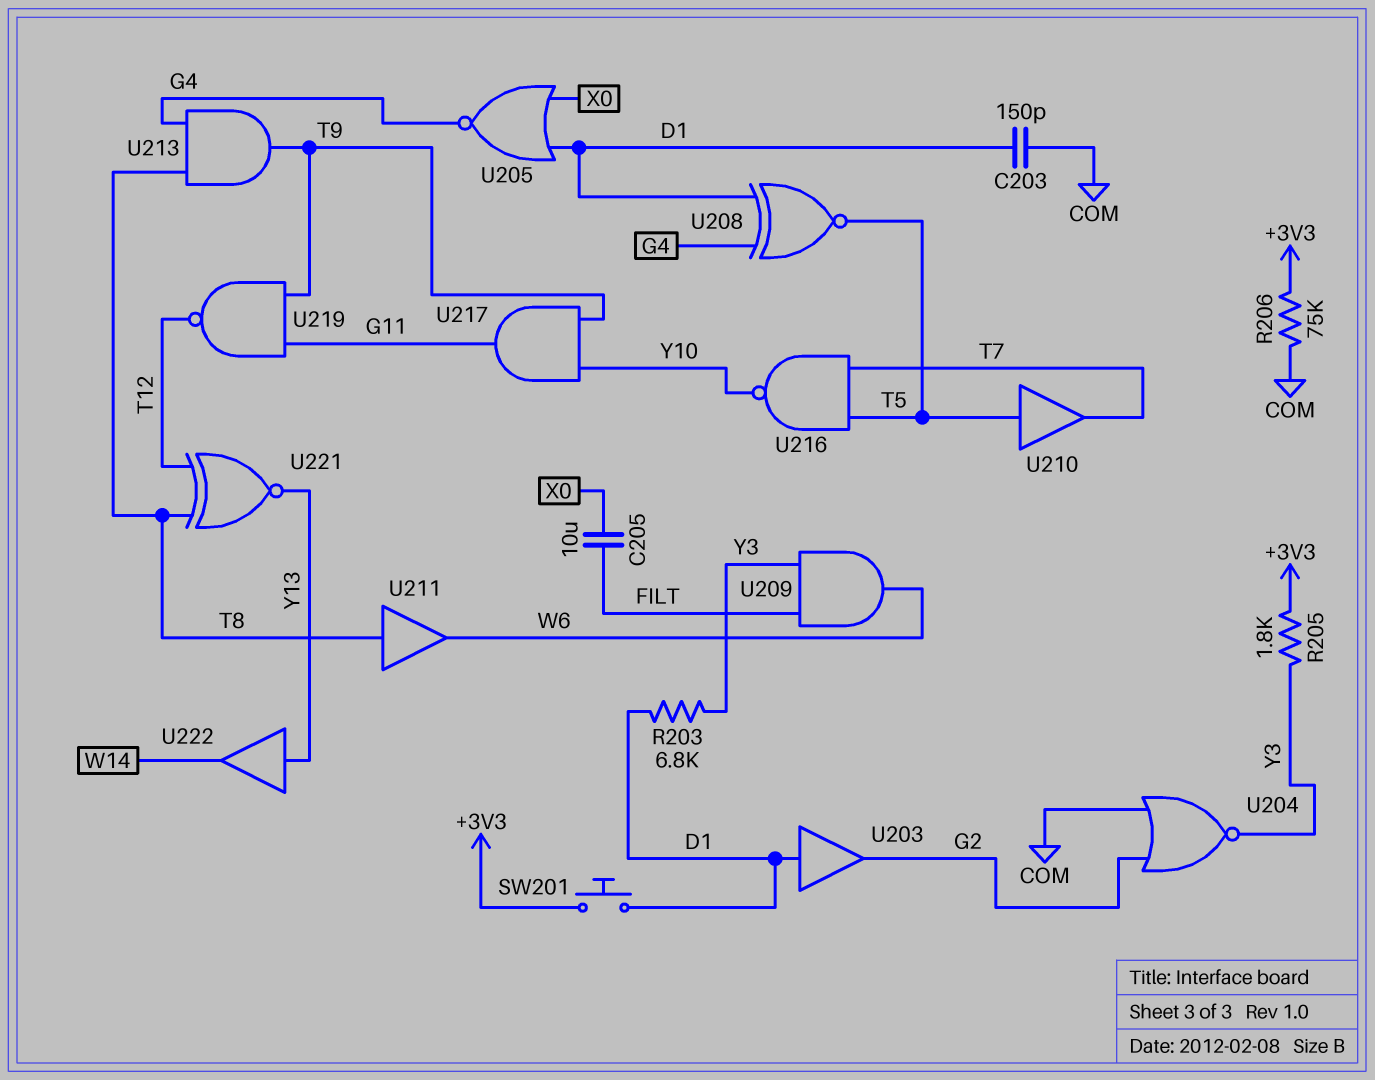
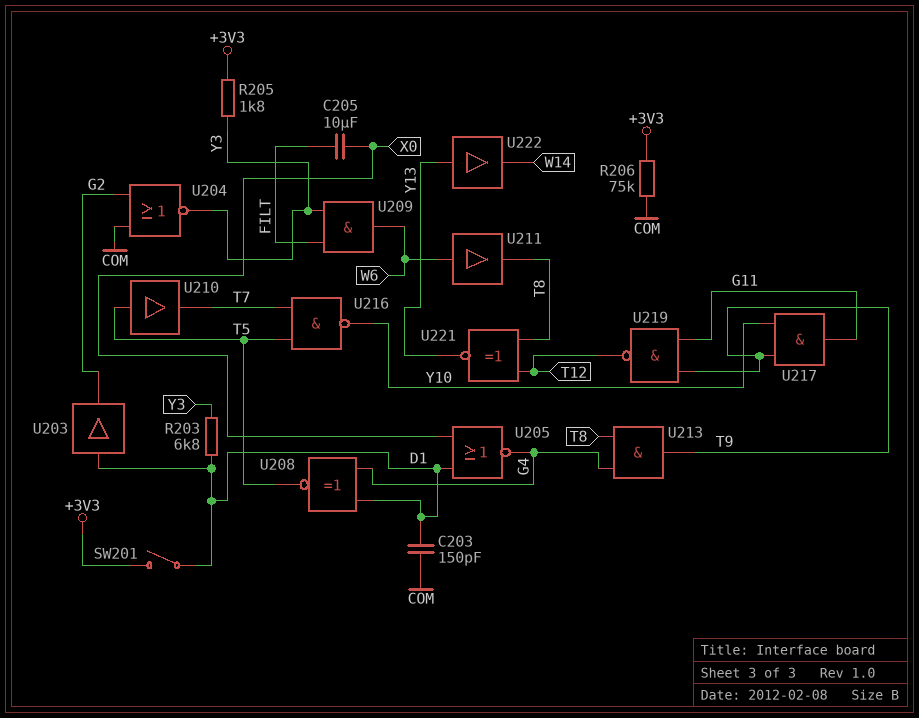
SW201: button (+3V3, D1) -> switch (+3V3, D1)
U211: buffer (in T8, out W6) -> buffer (in W6, out T8)

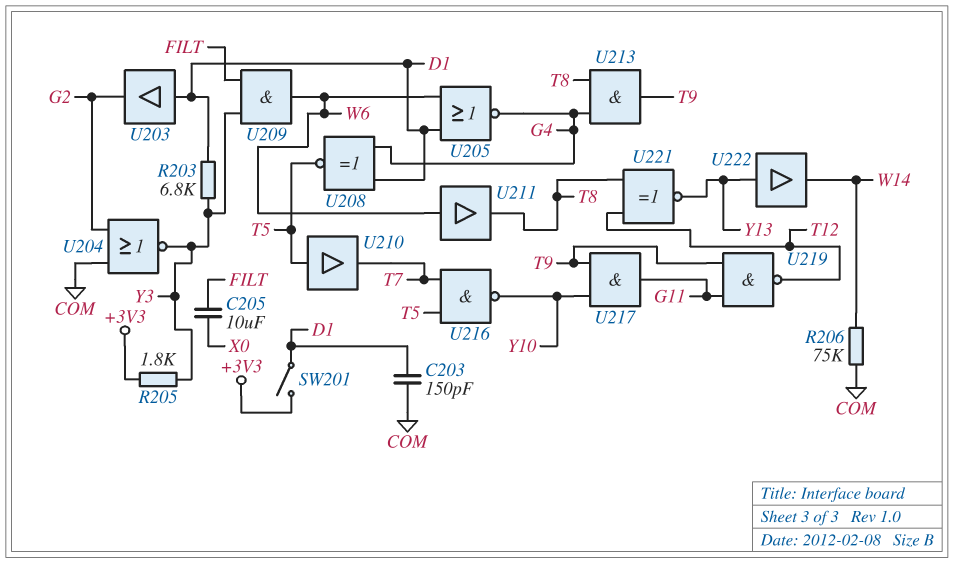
R206: 75k (+3V3, COM) -> 75k (COM, W14)
U205: NOR (in D1, in X0, out G4) -> NOR (in D1, in W6, out G4)

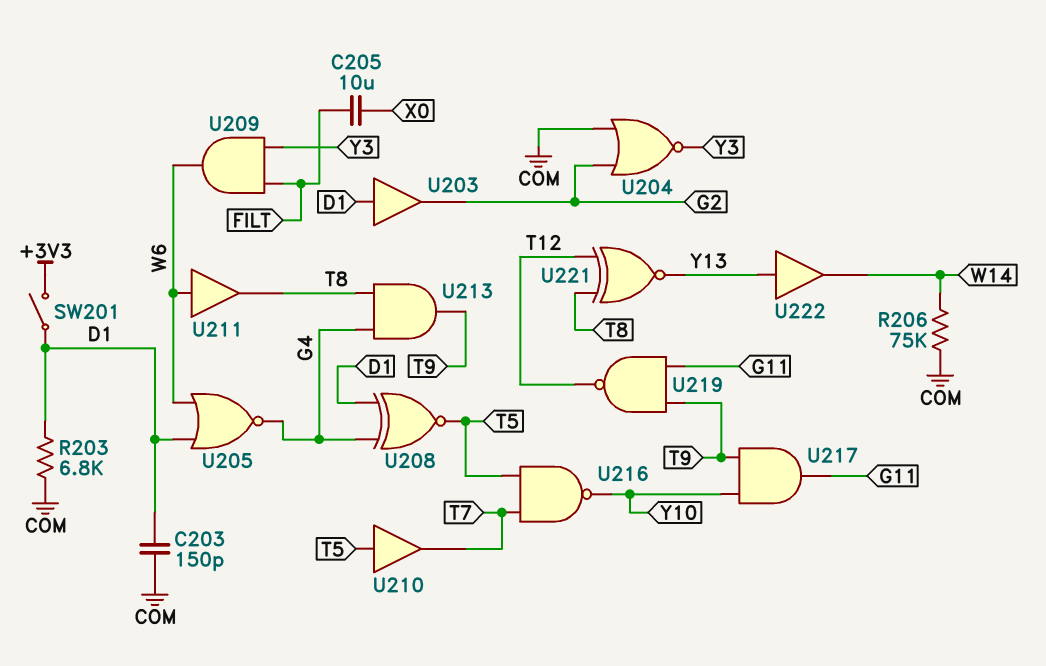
R203: 6.8k (D1, Y3) -> 6.8k (COM, D1)
R205: 1.8k (+3V3, Y3) -> none

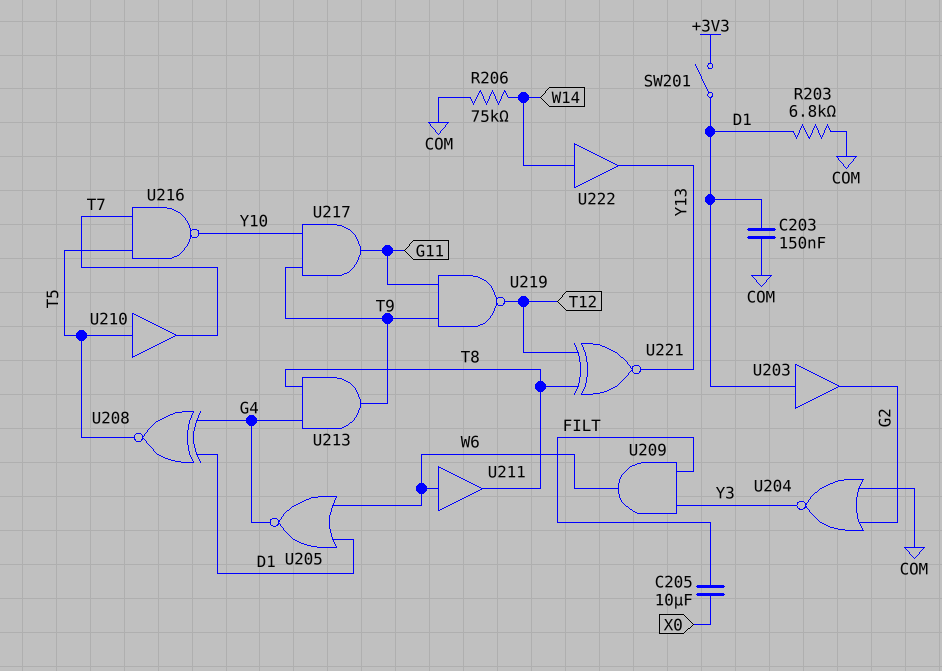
C203: 150pF (COM, D1) -> 150nF (COM, D1)
U222: buffer (in Y13, out W14) -> buffer (in W14, out Y13)

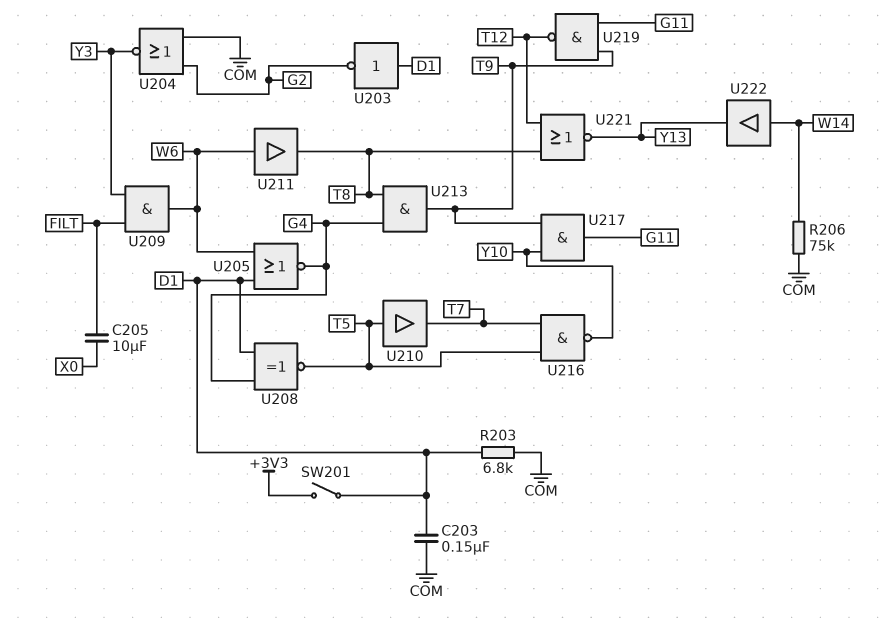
U203: buffer (in D1, out G2) -> NOT (in D1, out G2)
U221: XNOR (in T8, in T12, out Y13) -> NOR (in T8, in T12, out Y13)

